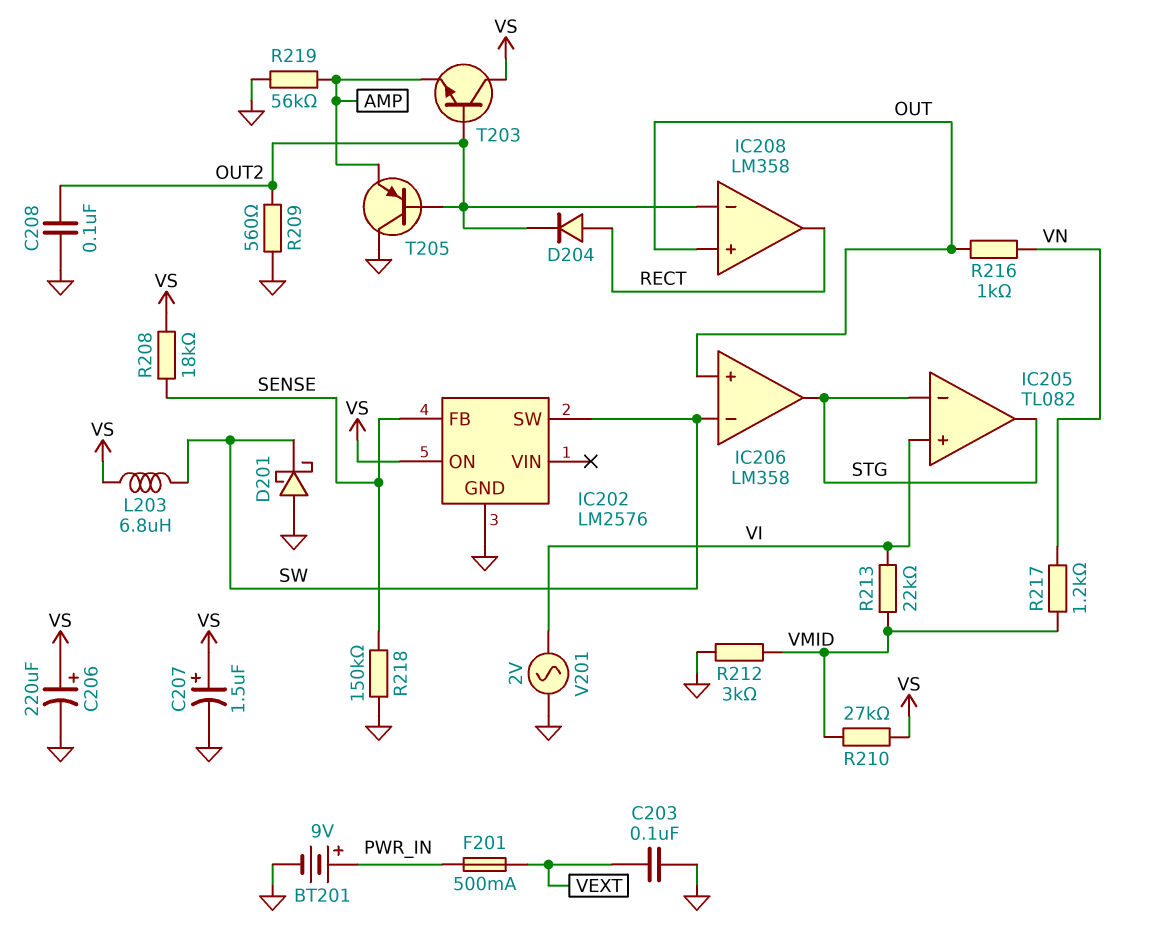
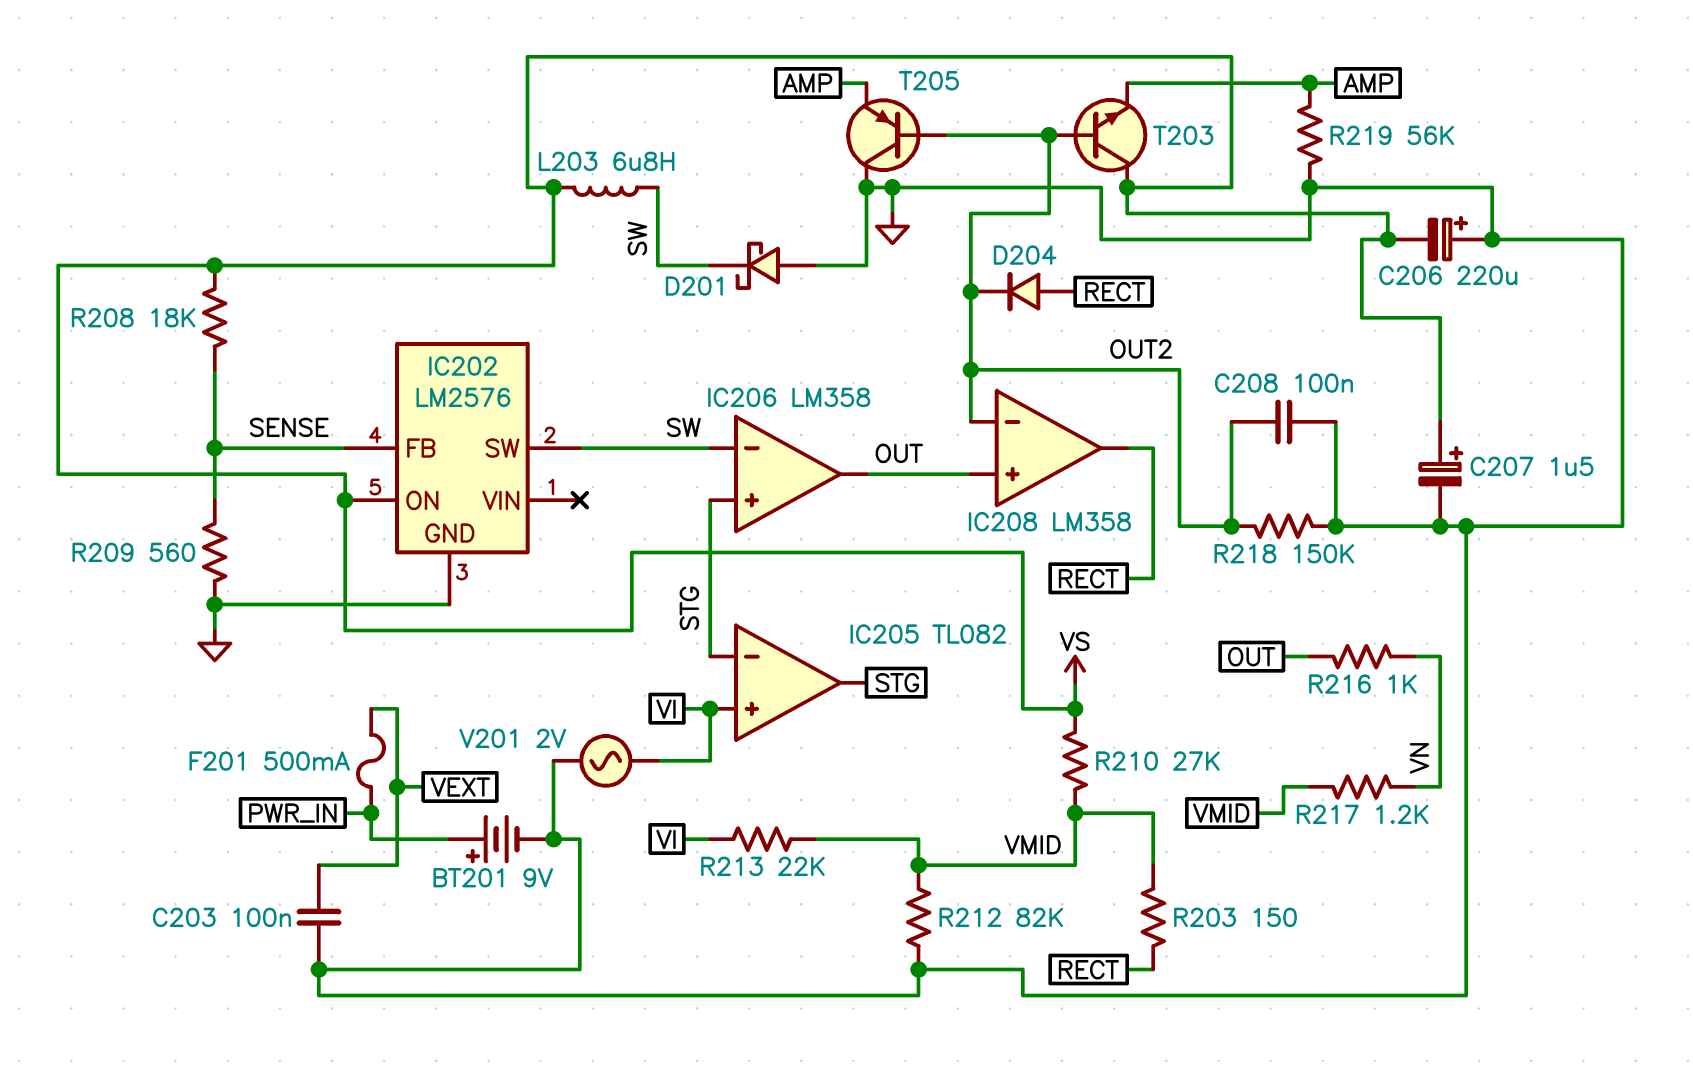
C206: 220uF (plus VS, minus GND) -> 220uF (plus GND, minus VS)
IC206 pin in+: OUT -> STG
IC206 pin out: STG -> OUT
R203: none -> 150 (RECT, VMID)
R209: 560 (GND, OUT2) -> 560 (GND, SENSE)
R212: 3k (GND, VMID) -> 82k (GND, VMID)
R218: 150k (GND, SENSE) -> 150k (GND, OUT2)

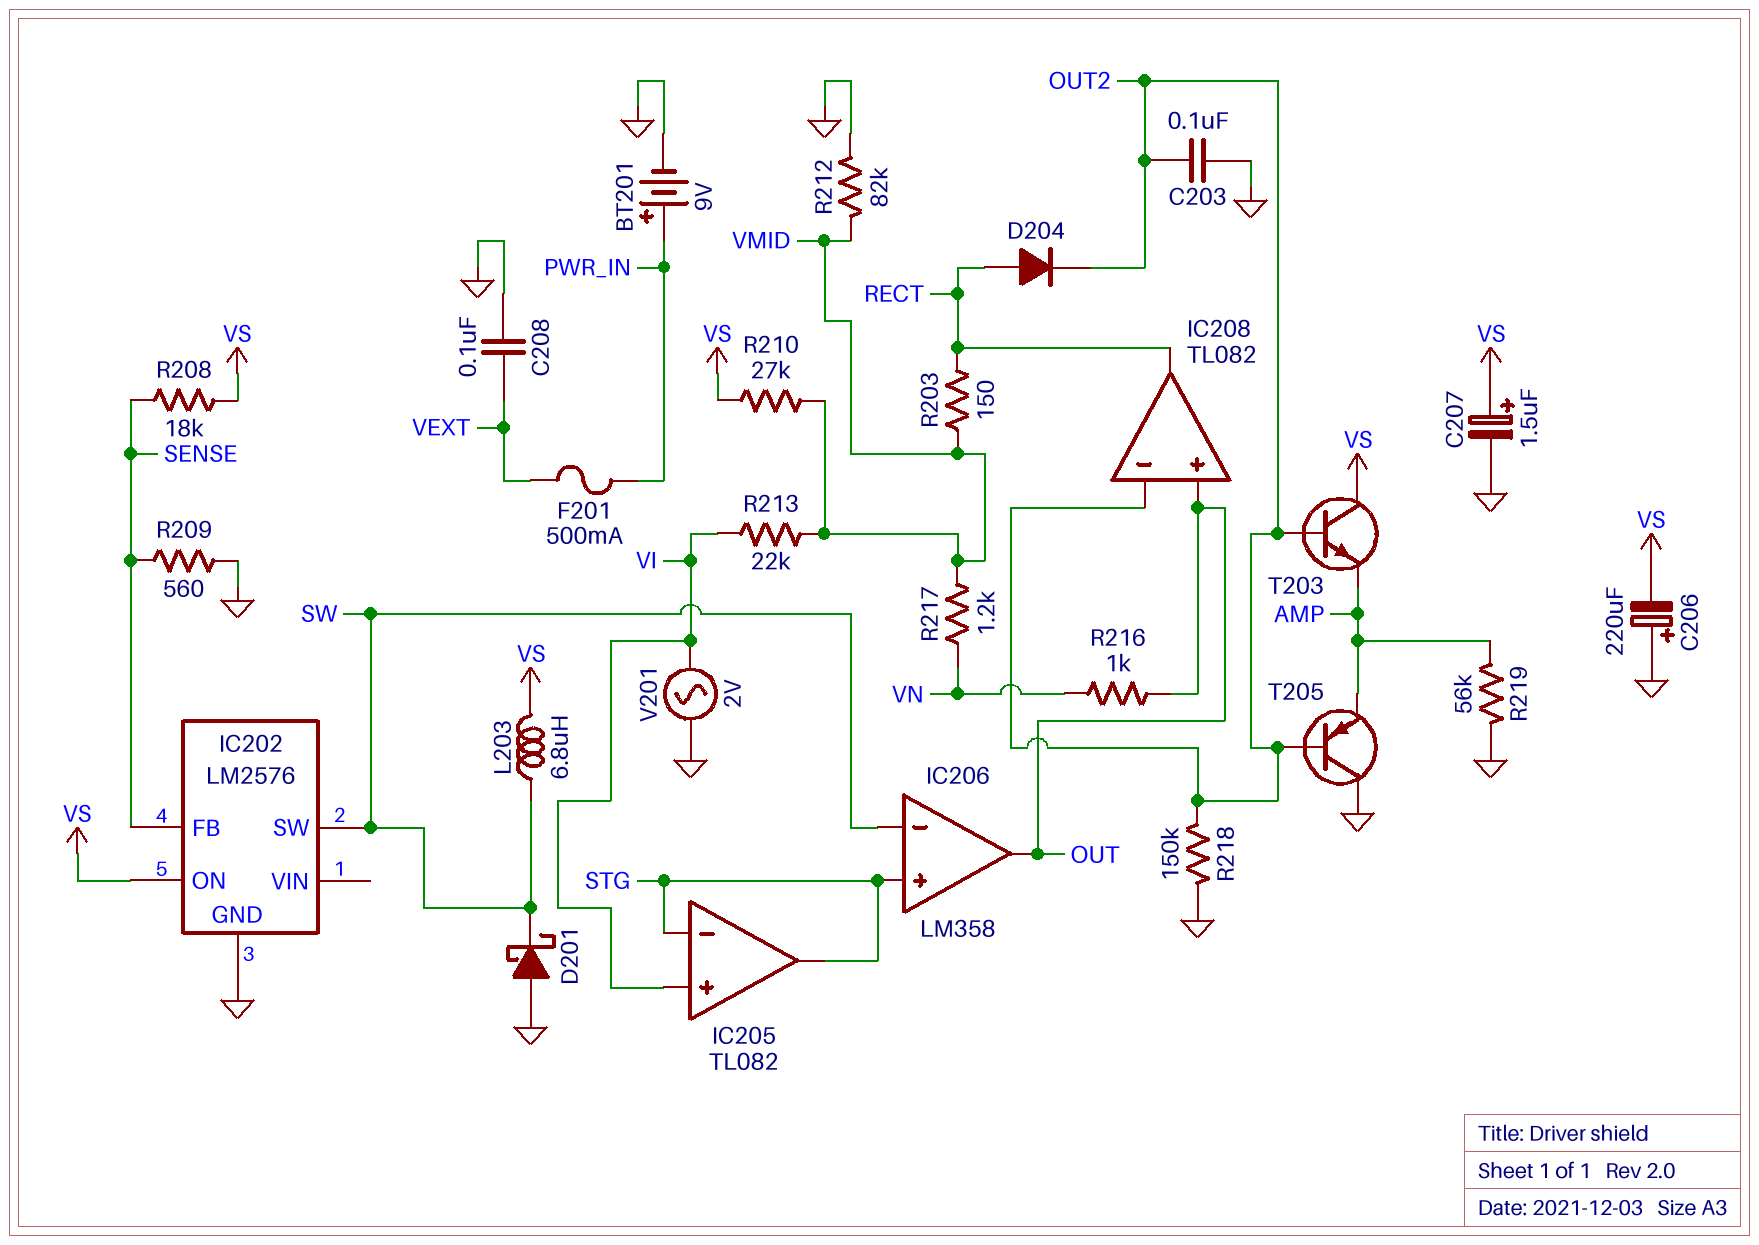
C203: 100nF (GND, VEXT) -> 100nF (GND, OUT2)
C208: 100nF (GND, OUT2) -> 100nF (GND, VEXT)
IC208: LM358 -> TL082

